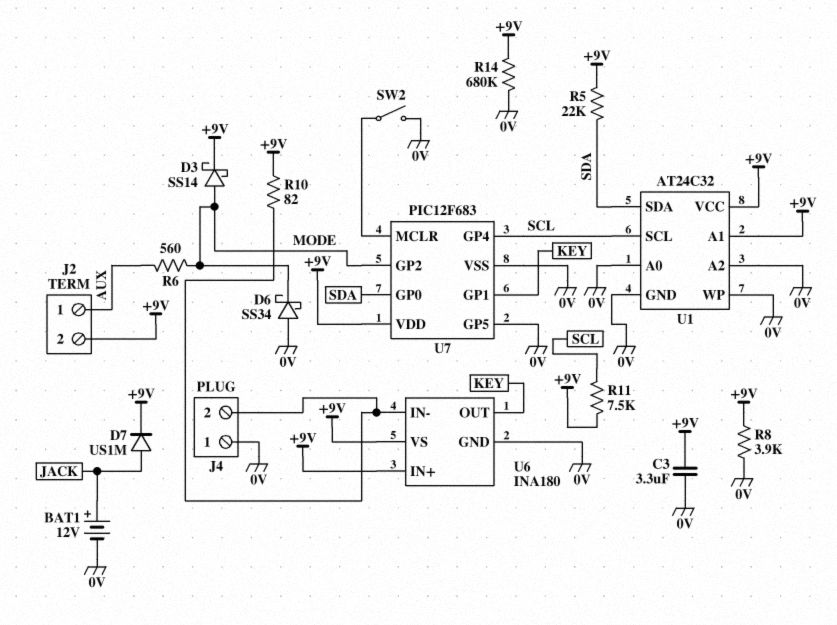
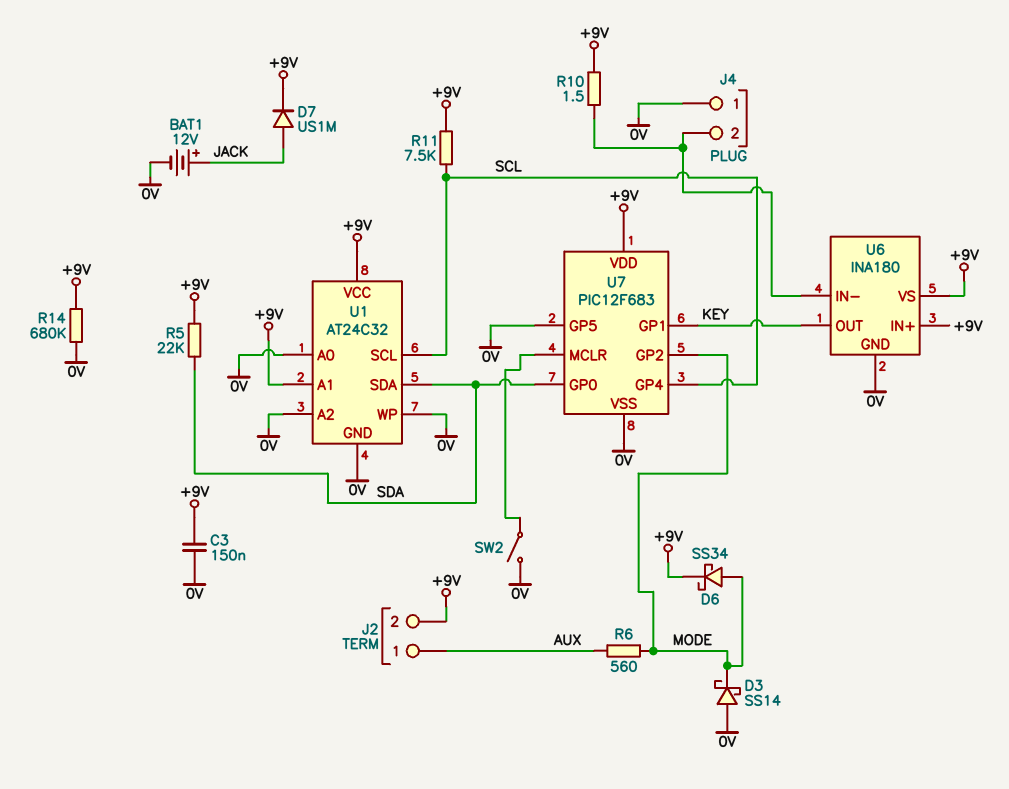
C3: 3.3uF (+9V, 0V) -> 150nF (+9V, 0V)
D3: schottky SS14 (A MODE, K +9V) -> schottky SS14 (A 0V, K MODE)
D6: schottky SS34 (A 0V, K MODE) -> schottky SS34 (A MODE, K +9V)
R8: 3.9k (+9V, 0V) -> none
R10: 82 (+9V, J4/2) -> 1.5 (+9V, J4/2)

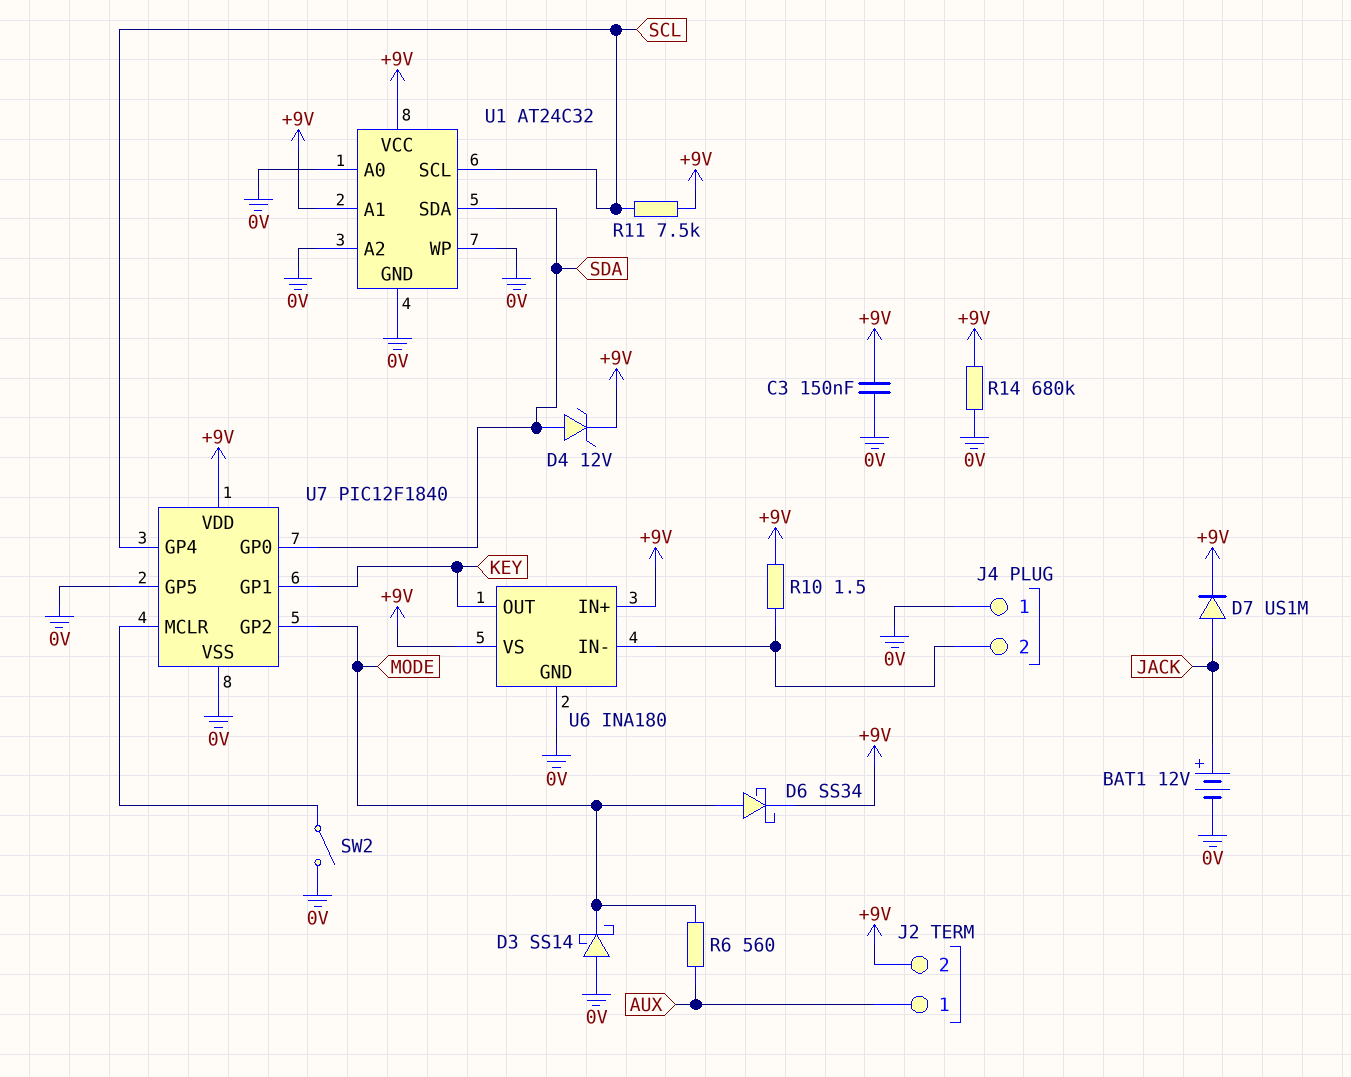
D4: none -> zener 12V (A SDA, K +9V)
R5: 22k (+9V, SDA) -> none
U7: PIC12F683 -> PIC12F1840

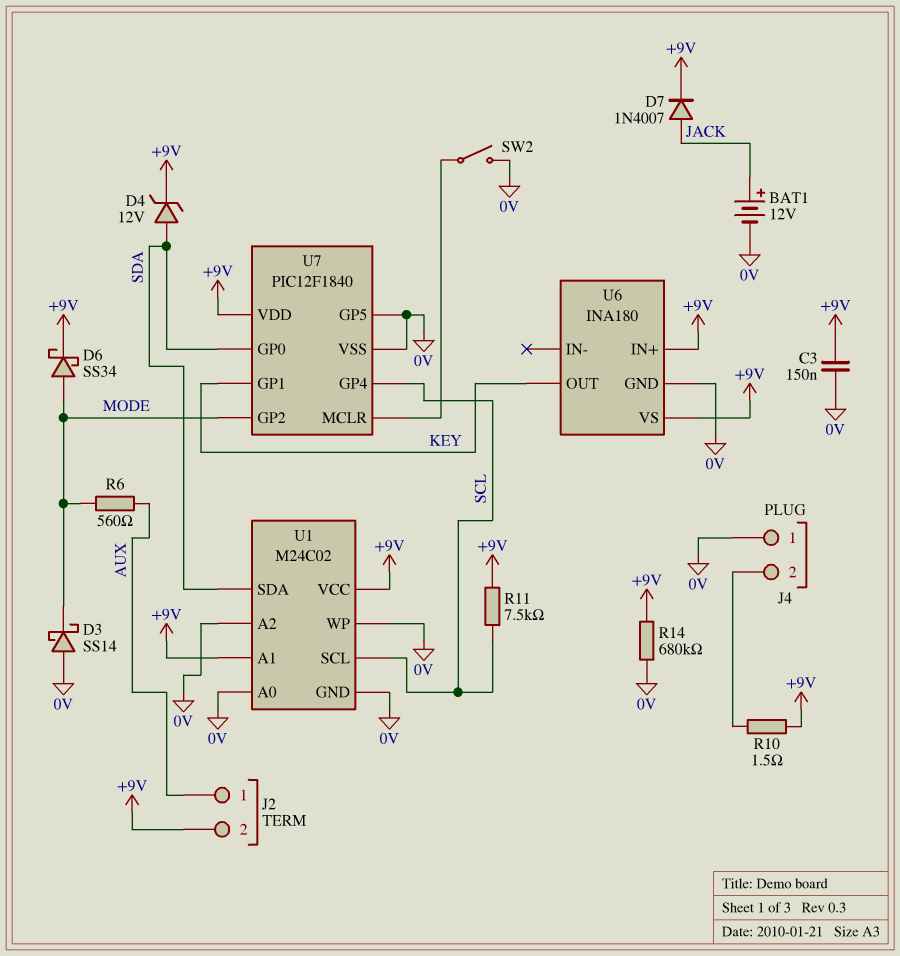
D7: diode US1M (A JACK, K +9V) -> diode 1N4007 (A JACK, K +9V)
U1: AT24C32 -> M24C02
U6 pin IN-: J4/2 -> none

